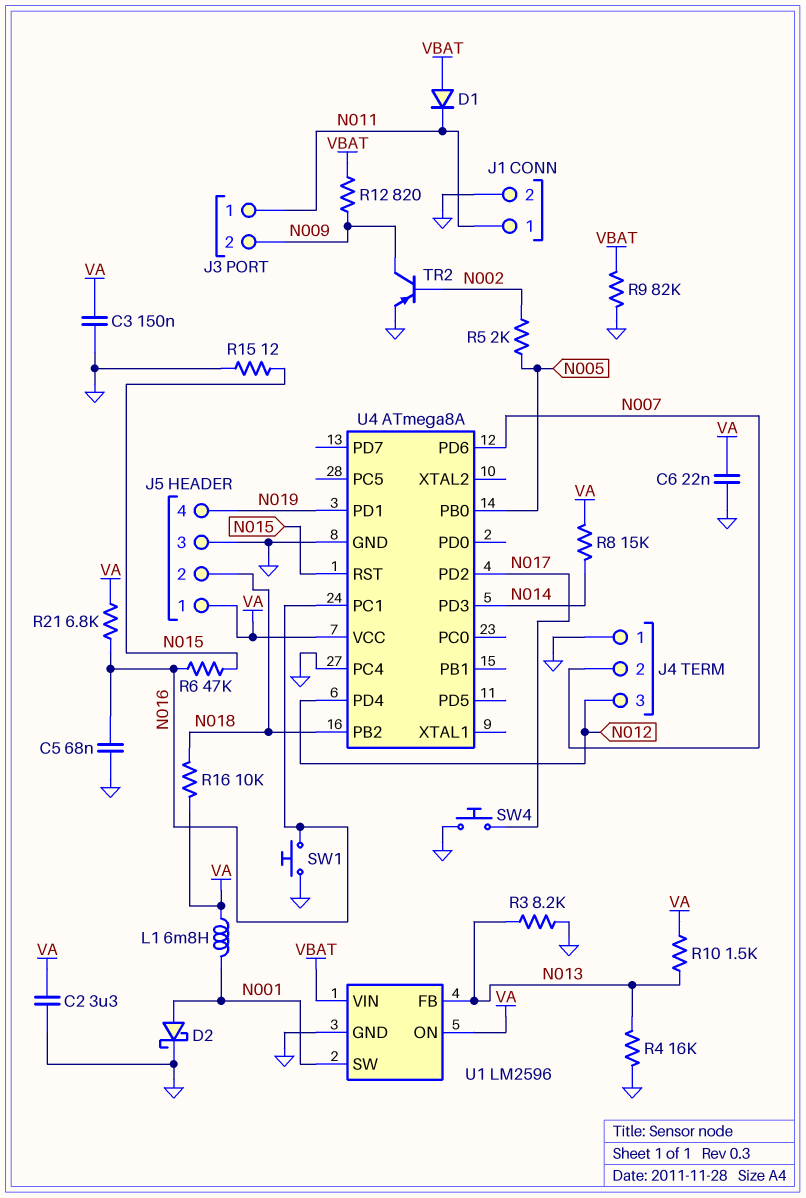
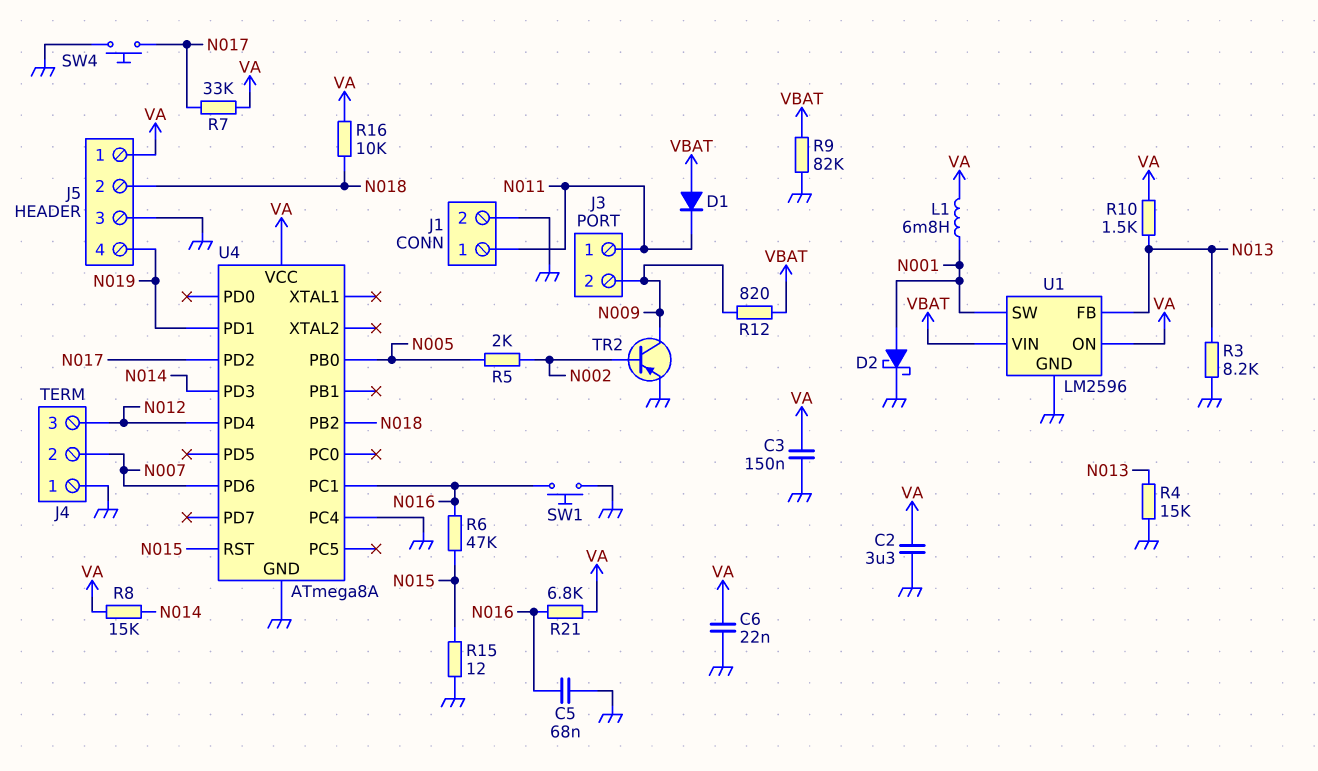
R4: 16k (GND, N013) -> 15k (GND, N013)
R7: none -> 33k (N017, VA)

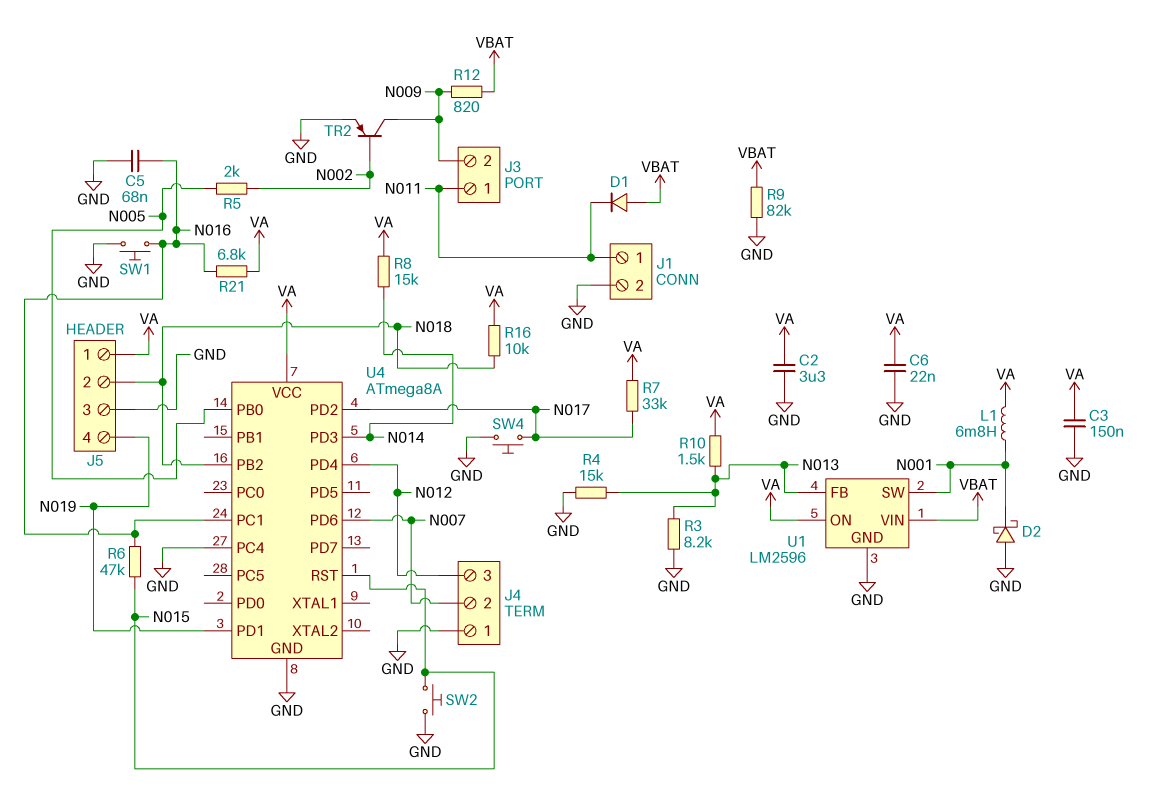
D2: schottky (A N001, K GND) -> schottky (A GND, K N001)
R15: 12 (GND, N015) -> none
SW2: none -> button (GND, N015)

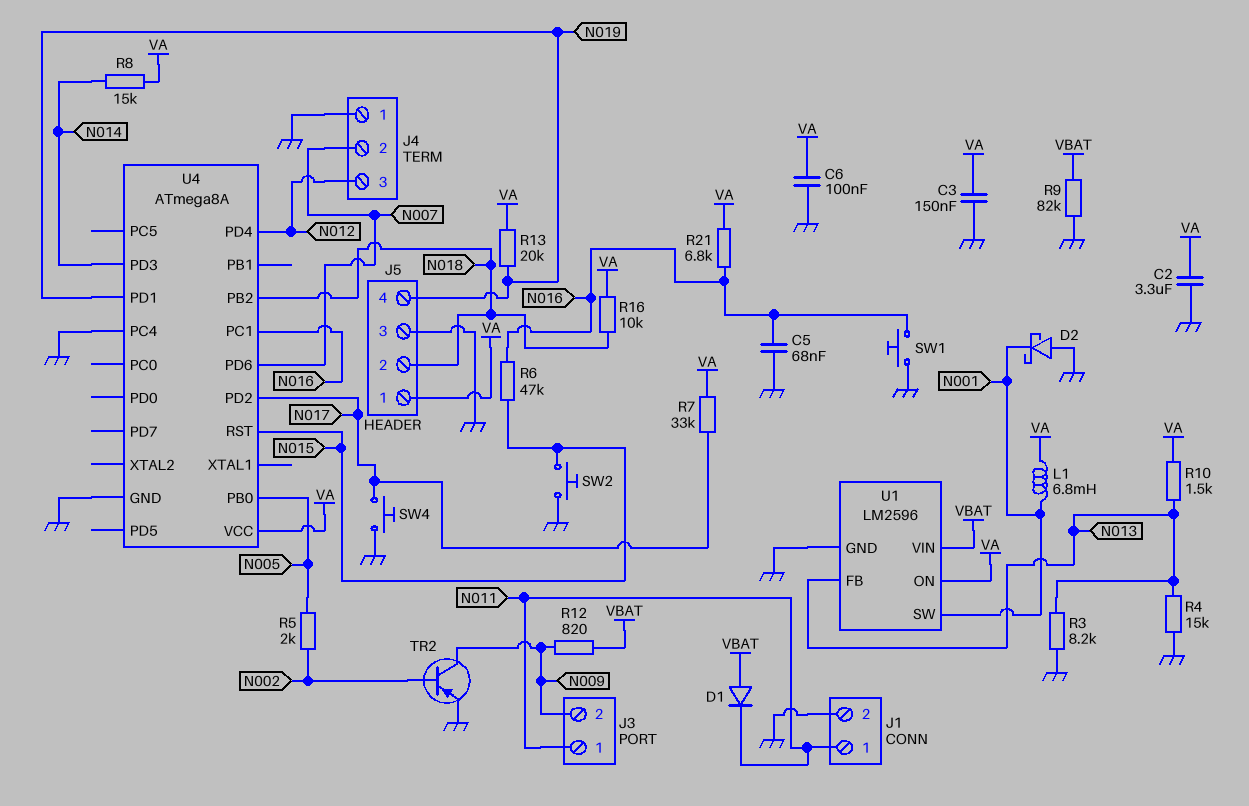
C6: 22nF (GND, VA) -> 100nF (GND, VA)
R13: none -> 20k (N019, VA)

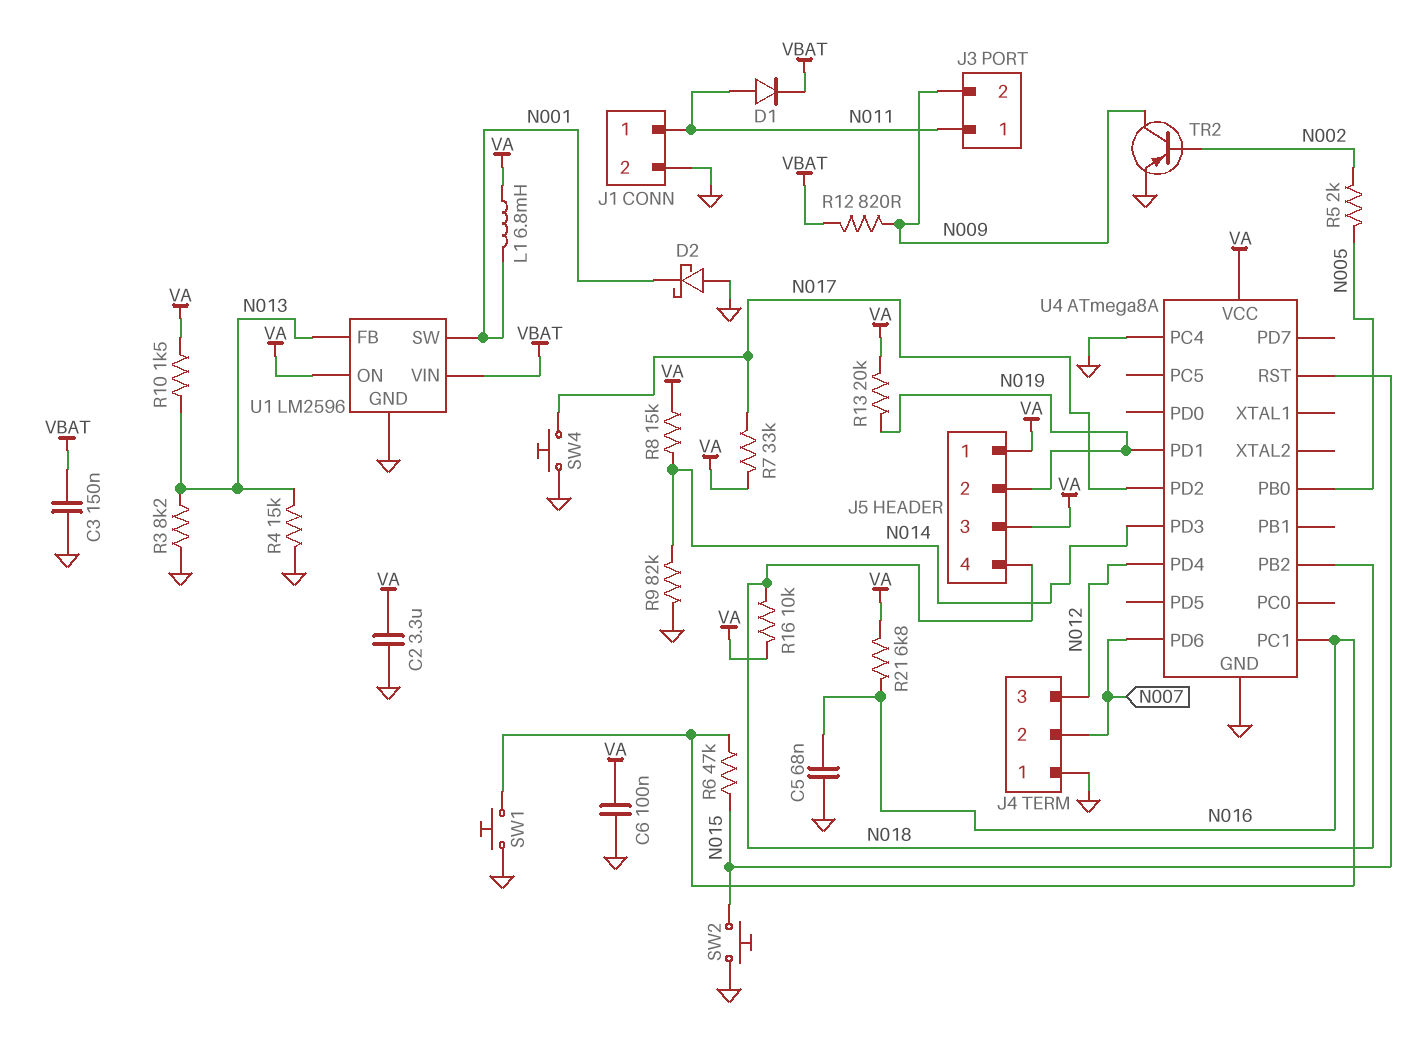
C3: 150nF (GND, VA) -> 150nF (GND, VBAT)
D1: diode (A VBAT, K N011) -> diode (A N011, K VBAT)
J5 pin 2: N018 -> N019
J5 pin 3: GND -> VA
J5 pin 4: N019 -> N018
R9: 82k (GND, VBAT) -> 82k (GND, N014)

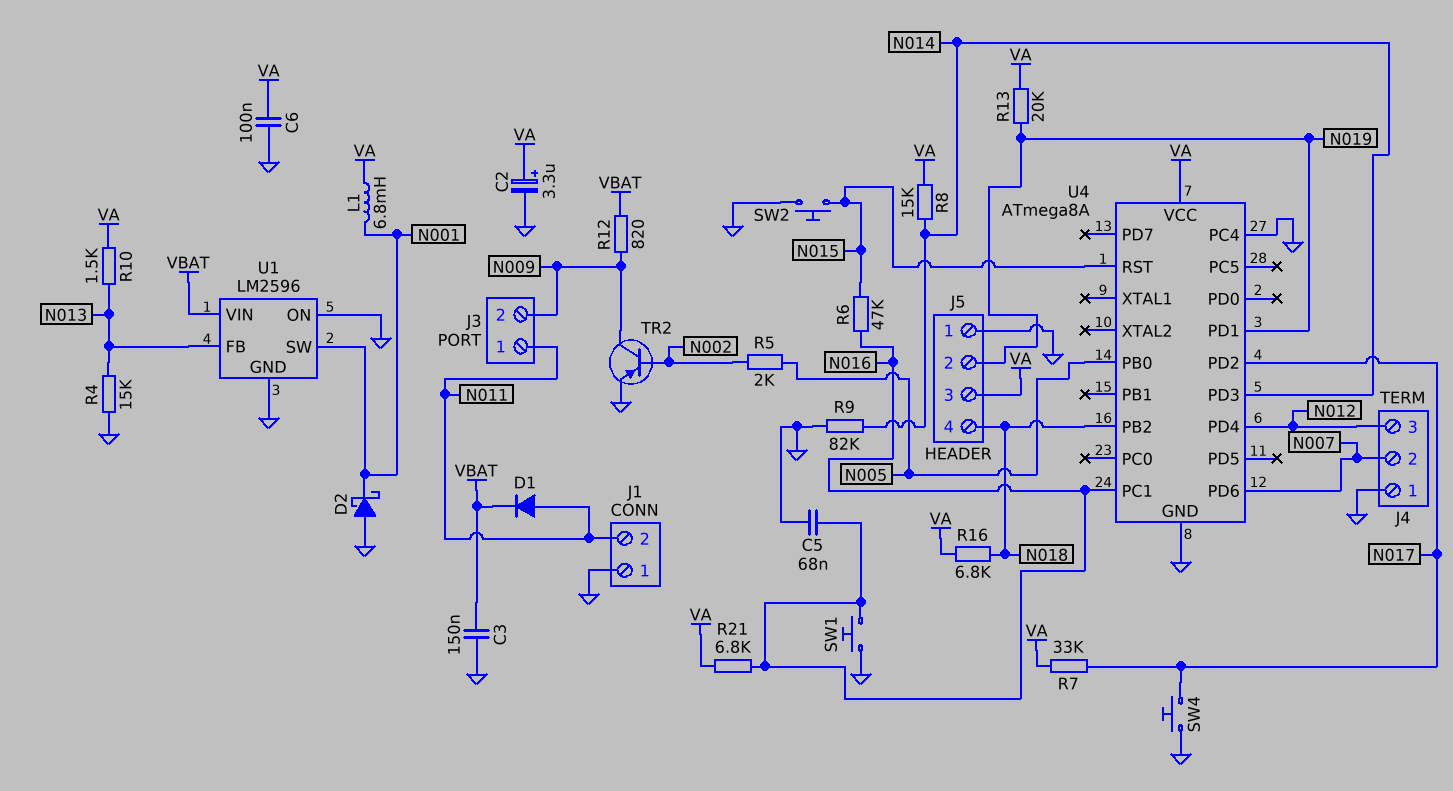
C2: 3.3uF (GND, VA) -> 3.3uF (plus VA, minus GND)
J1 pin 1: N011 -> GND
J1 pin 2: GND -> N011
J5 pin 1: VA -> GND
R3: 8.2k (GND, N013) -> none
R16: 10k (N018, VA) -> 6.8k (N018, VA)
U1 pin ON: VA -> GND

